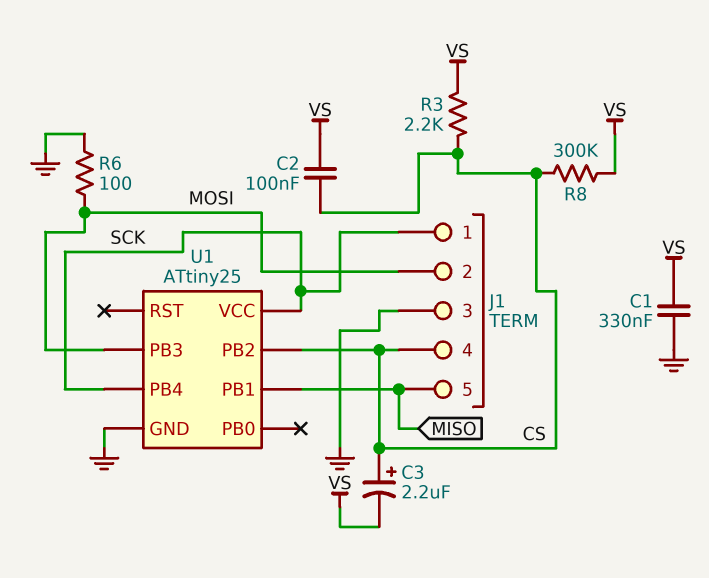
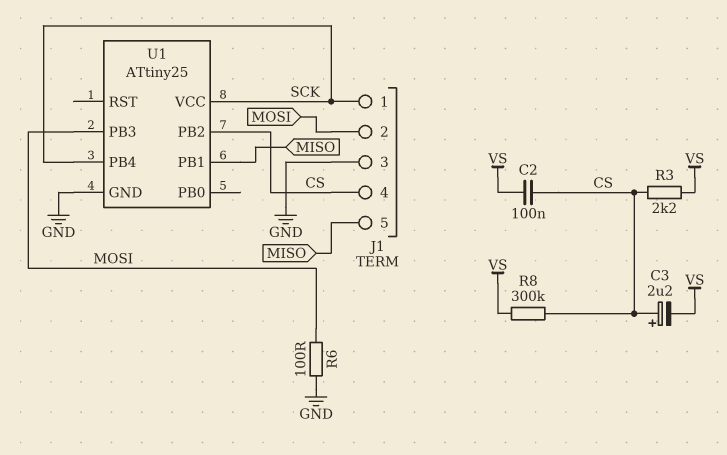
C1: 330nF (GND, VS) -> none

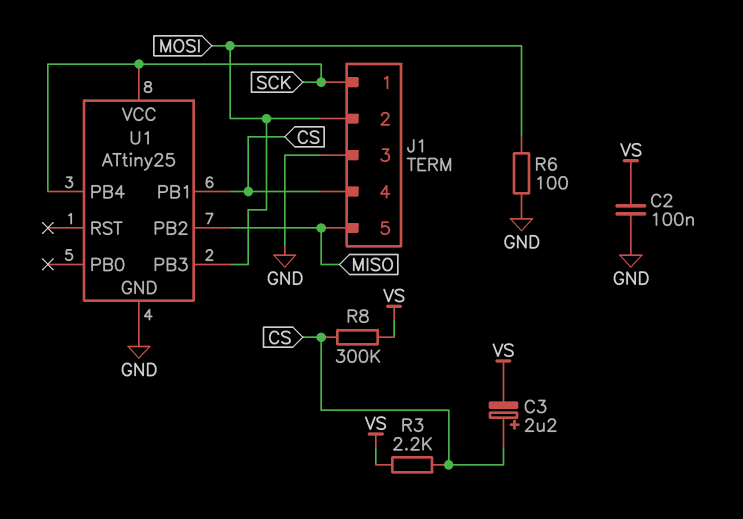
C2: 100nF (CS, VS) -> 100nF (GND, VS)
U1 pin PB1: MISO -> CS
U1 pin PB2: CS -> MISO

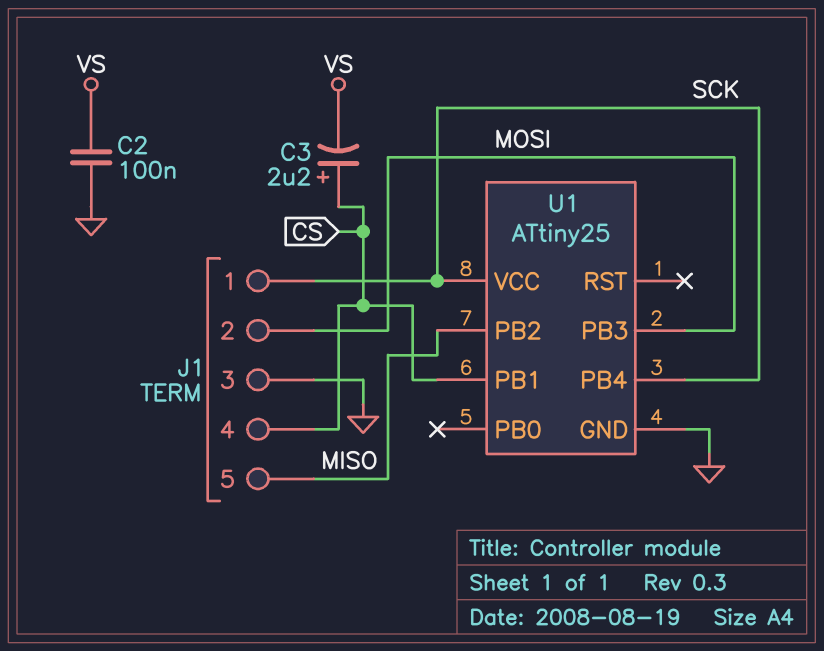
R3: 2.2k (CS, VS) -> none
R6: 100 (GND, MOSI) -> none
R8: 300k (CS, VS) -> none

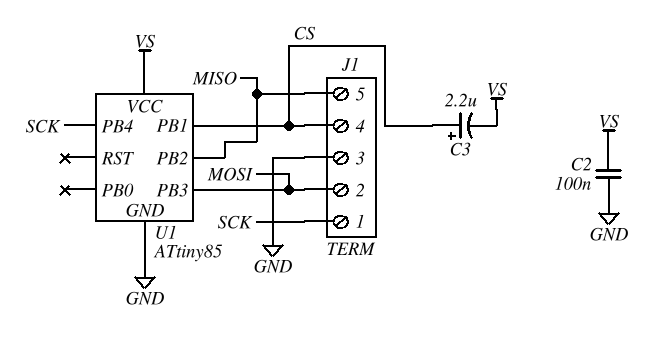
U1: ATtiny25 -> ATtiny85
U1 pin VCC: SCK -> VS

